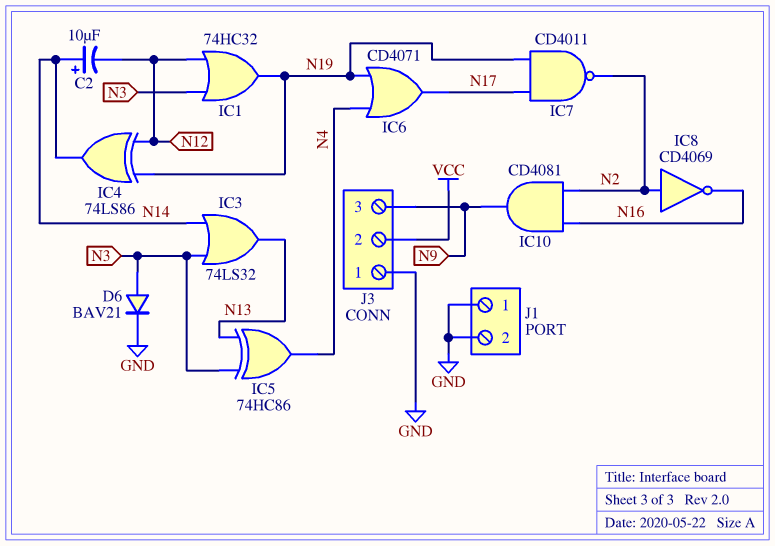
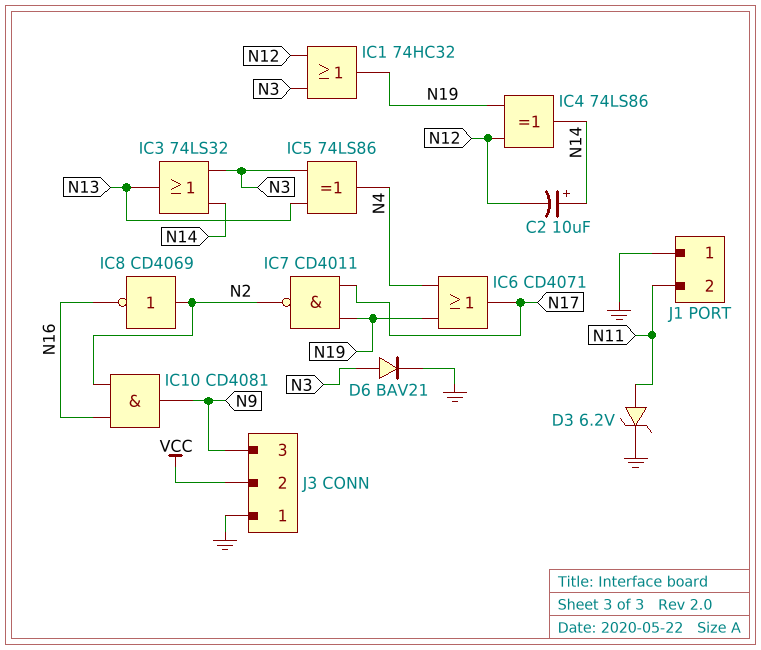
D3: none -> zener 6.2V (A N11, K GND)
IC5: XOR 74HC86 (in N3, in N13, out N4) -> XOR 74LS86 (in N3, in N13, out N4)
J1 pin 2: GND -> N11

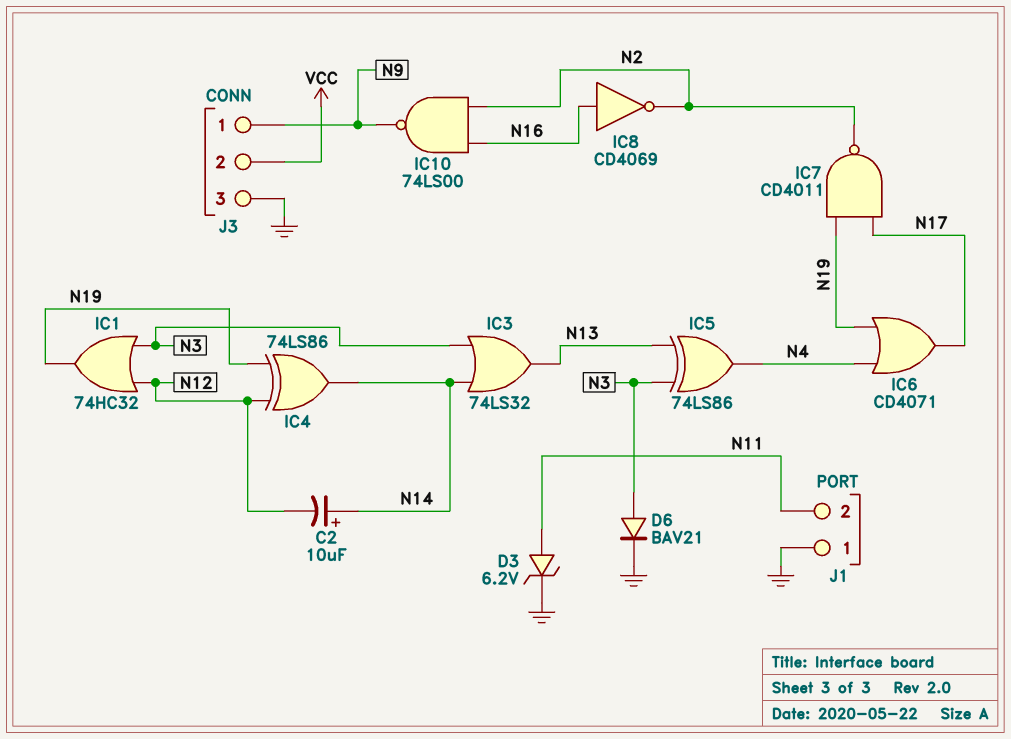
IC8: NOT CD4069 (in N2, out N16) -> NOT CD4069 (in N16, out N2)
IC10: AND CD4081 (in N2, in N16, out N9) -> NAND 74LS00 (in N2, in N16, out N9)
J3 pin 1: GND -> N9
J3 pin 3: N9 -> GND

